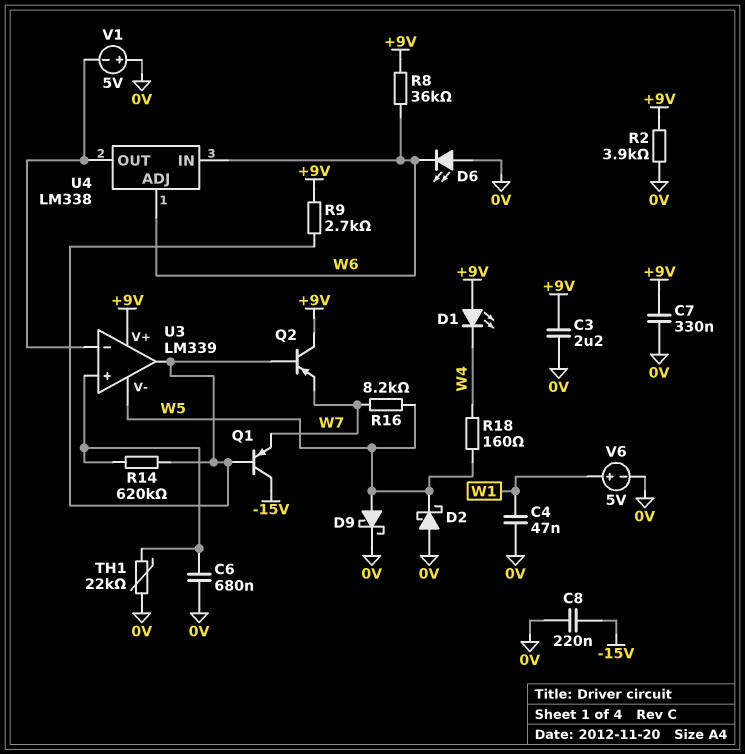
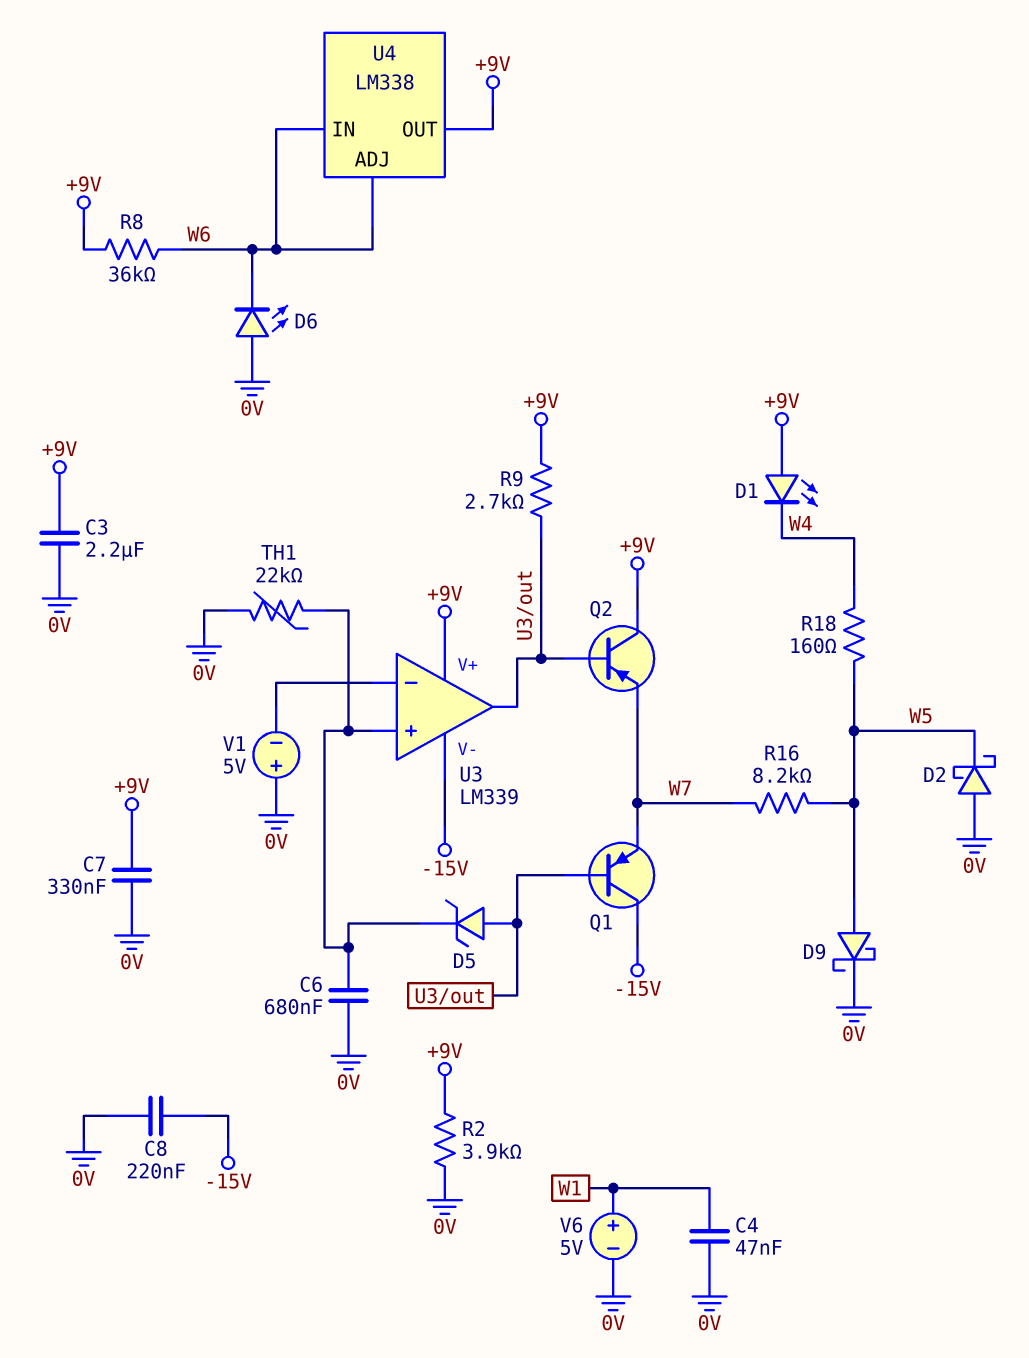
D5: none -> zener (A U3/out, K U3/in+)
R14: 620k (U3/in+, U3/out) -> none
U3 pin V-: W5 -> -15V
U4 pin OUT: U3/in- -> +9V

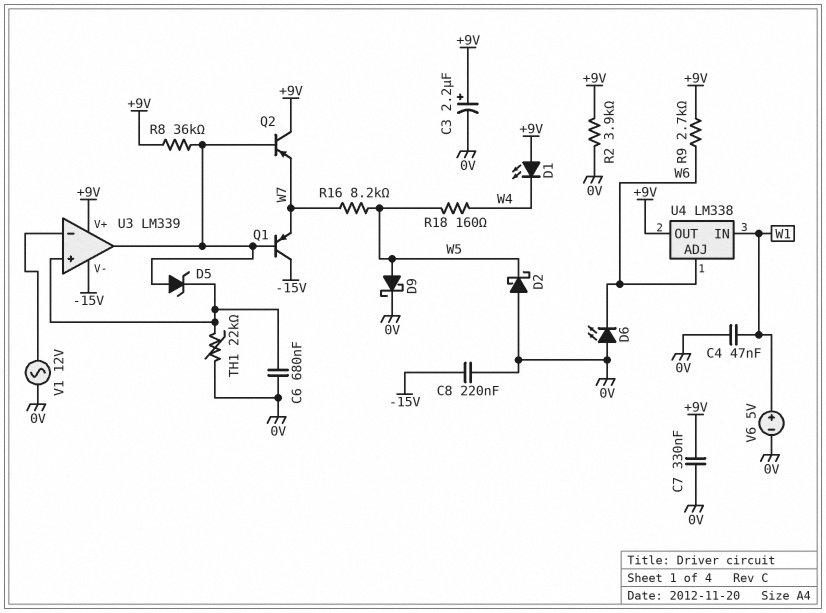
C3: 2.2uF (+9V, 0V) -> 2.2uF (plus +9V, minus 0V)
R8: 36k (+9V, W6) -> 36k (+9V, U3/out)
R9: 2.7k (+9V, U3/out) -> 2.7k (+9V, W6)
U4 pin IN: W6 -> W1
V1: 5V (plus 0V, minus U3/in-) -> AC 12V (0V, U3/in-)

